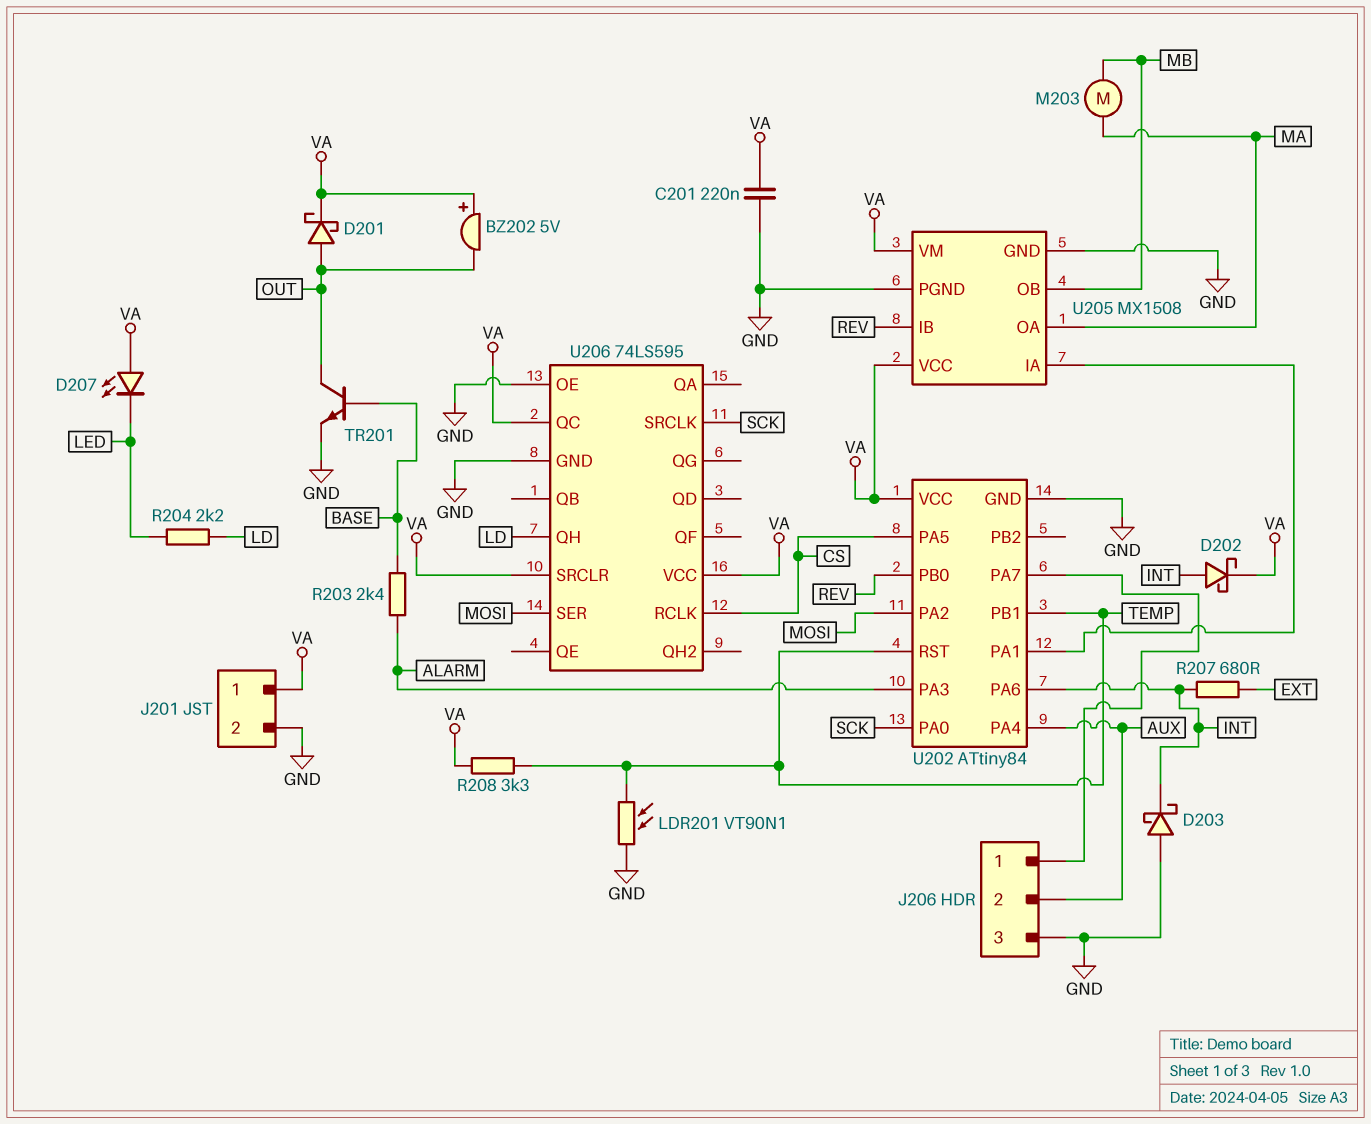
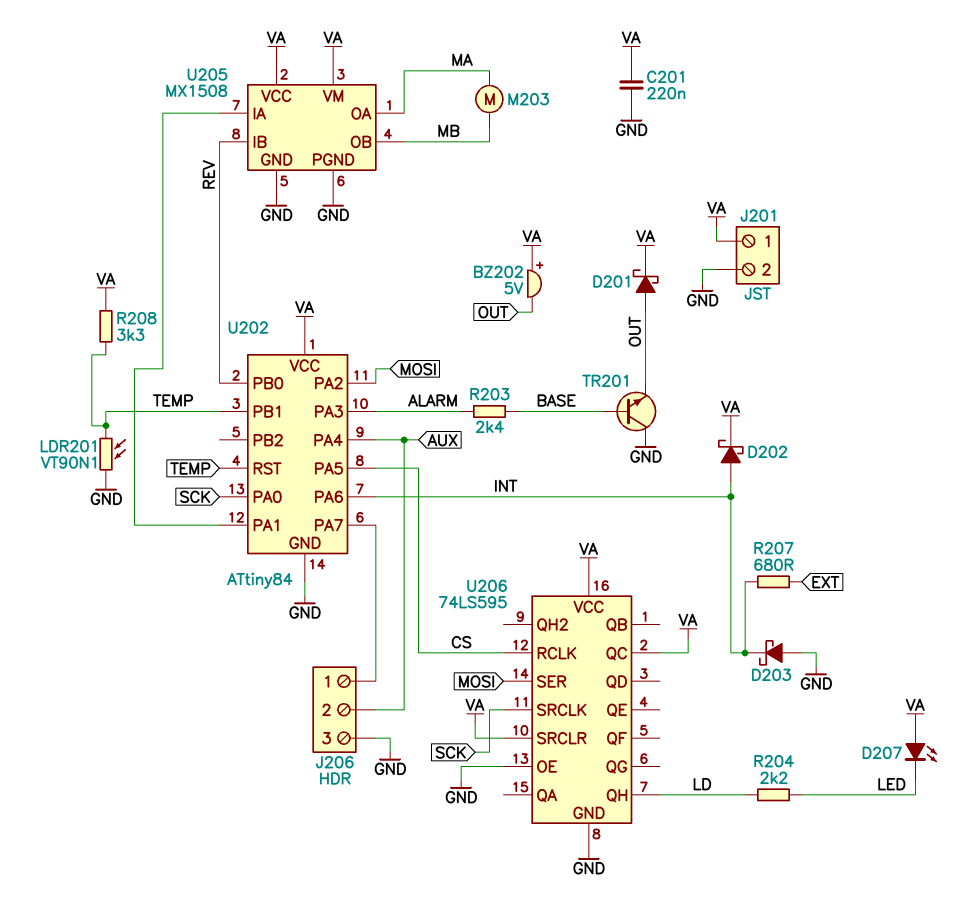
TR201: NPN (B BASE, C OUT, E GND) -> NPN (B BASE, C GND, E OUT)

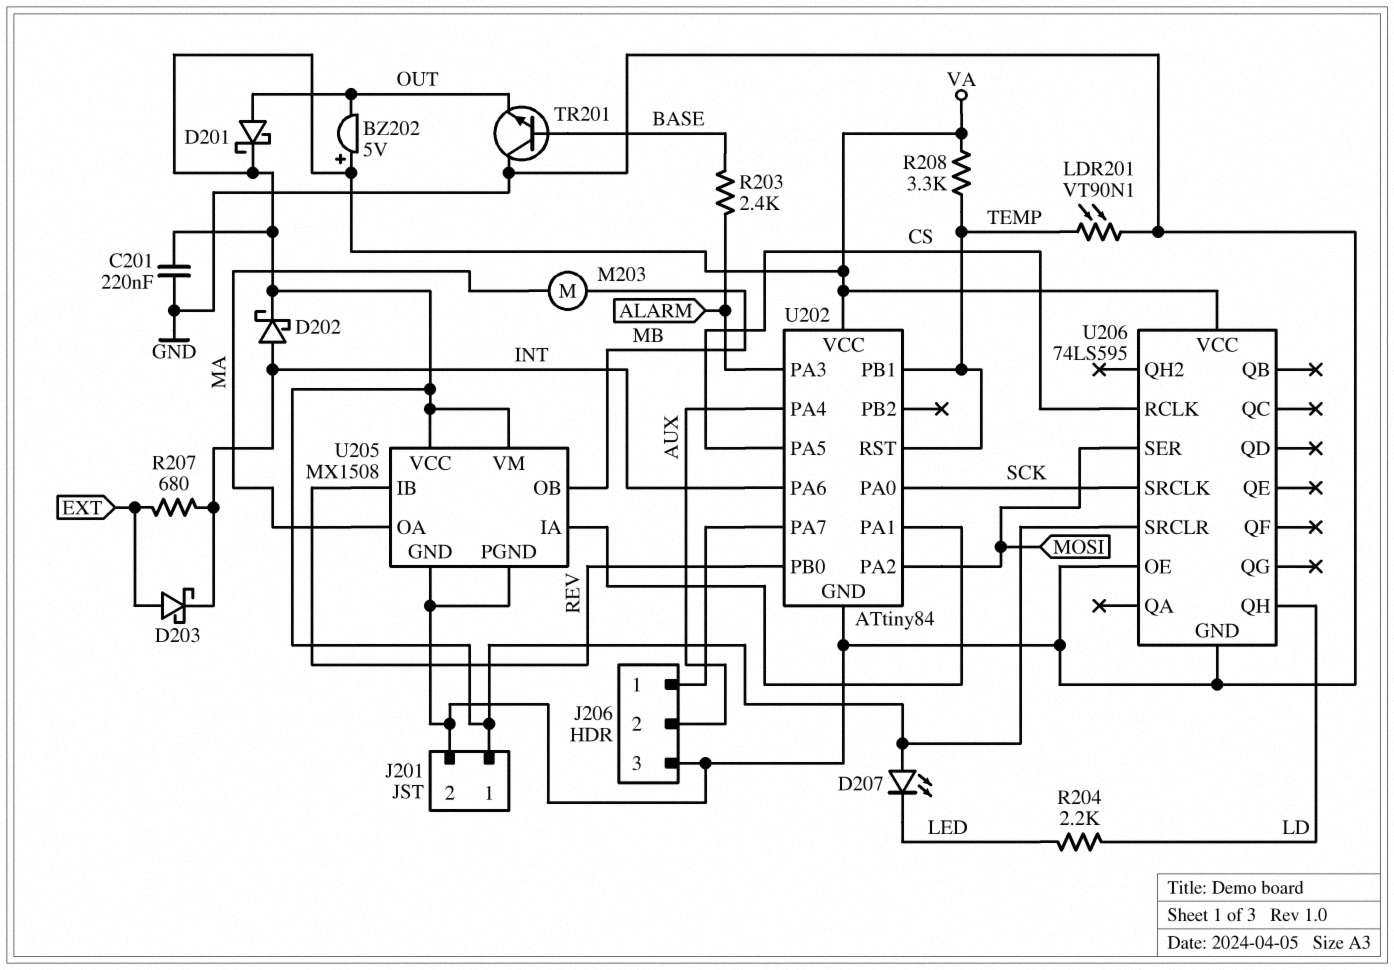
D203: schottky (A GND, K INT) -> schottky (A EXT, K INT)
U206 pin QC: VA -> none

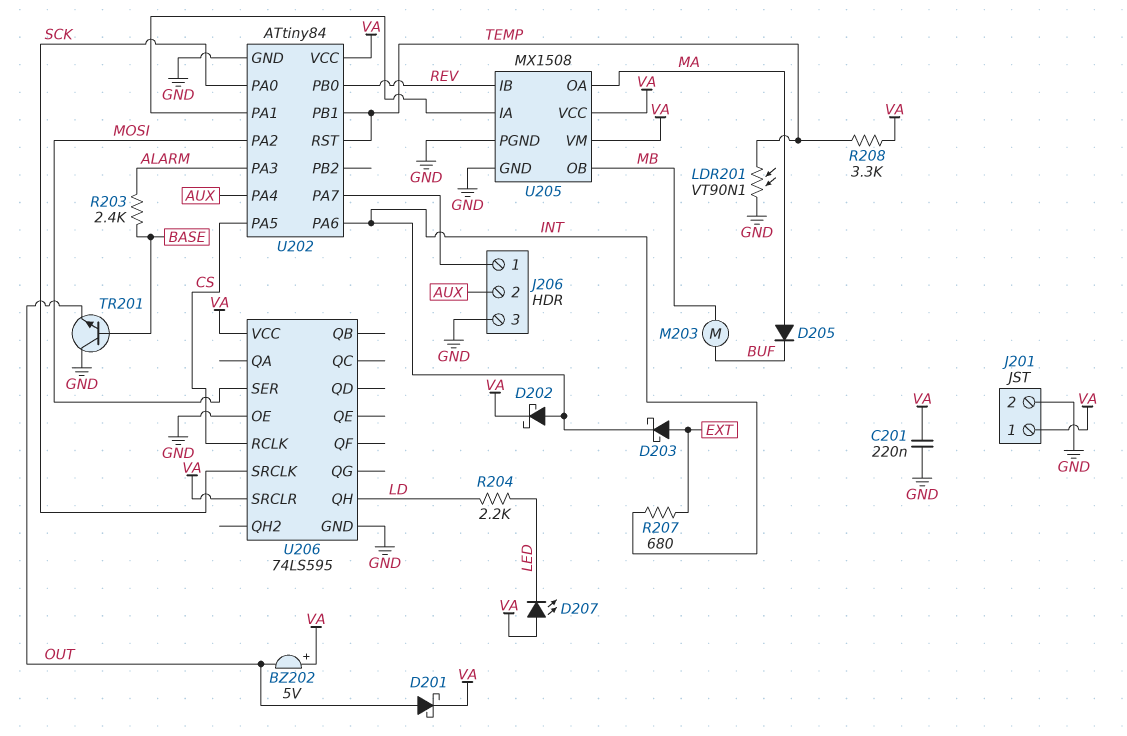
D205: none -> diode (A MA, K BUF)
M203: motor (MA, MB) -> motor (BUF, MB)

